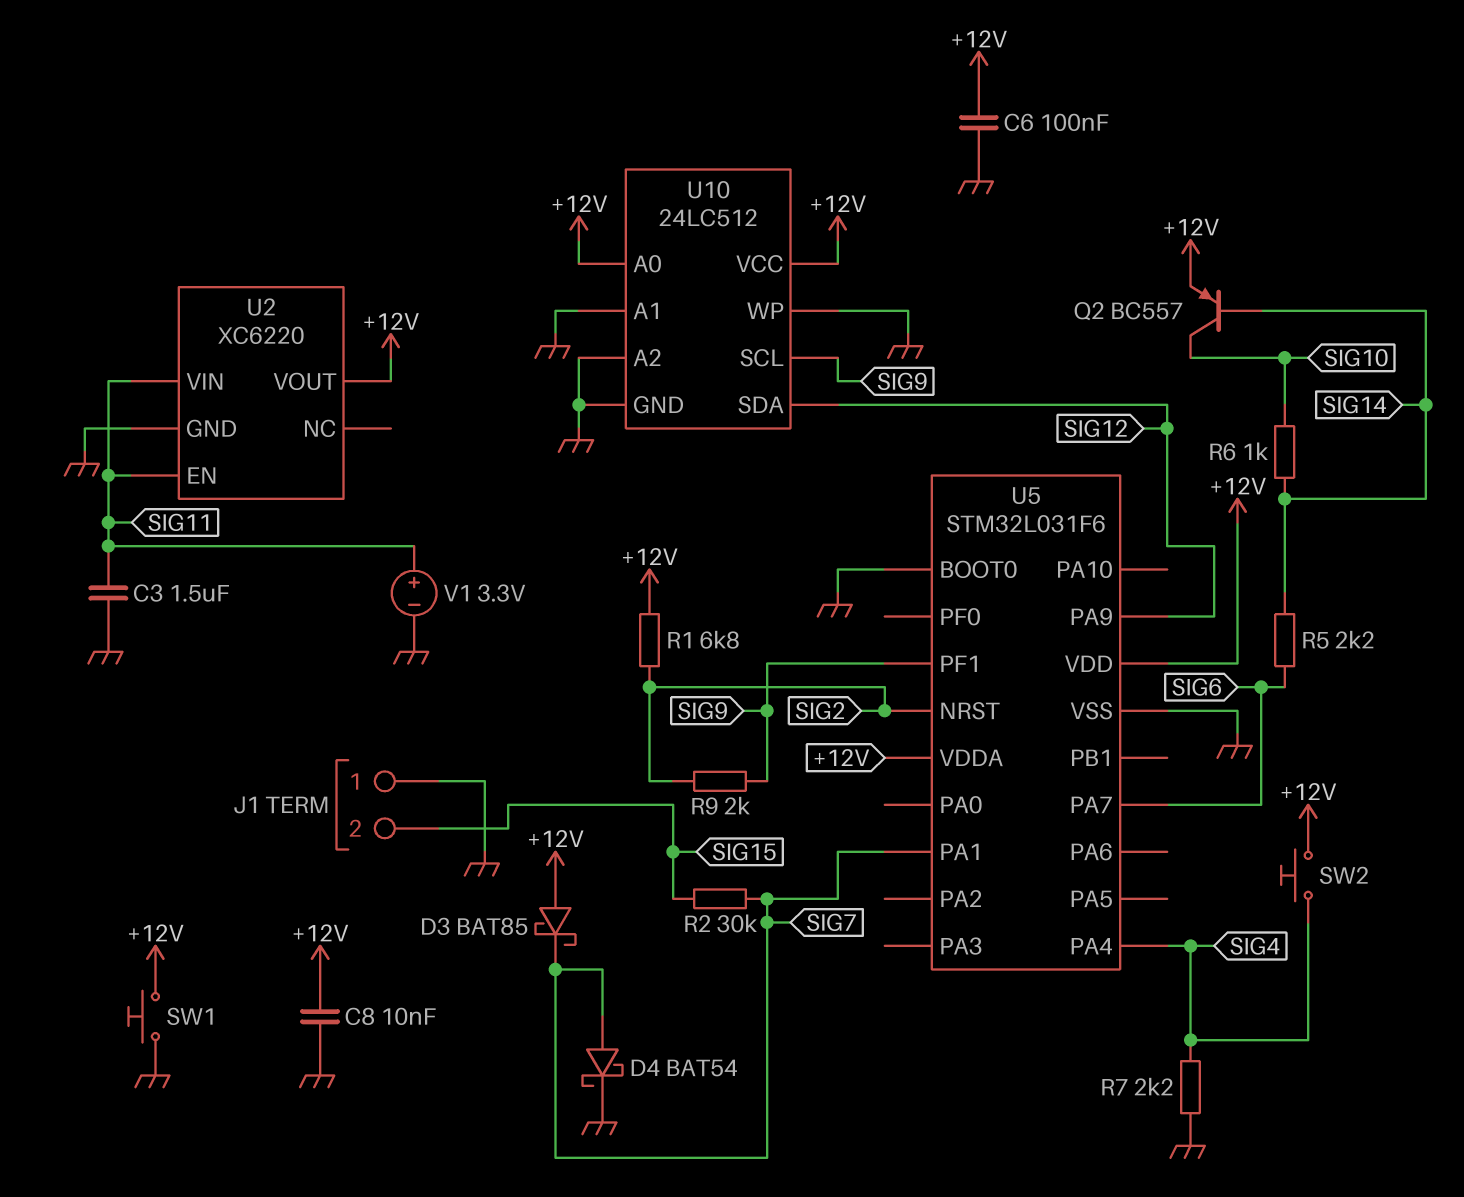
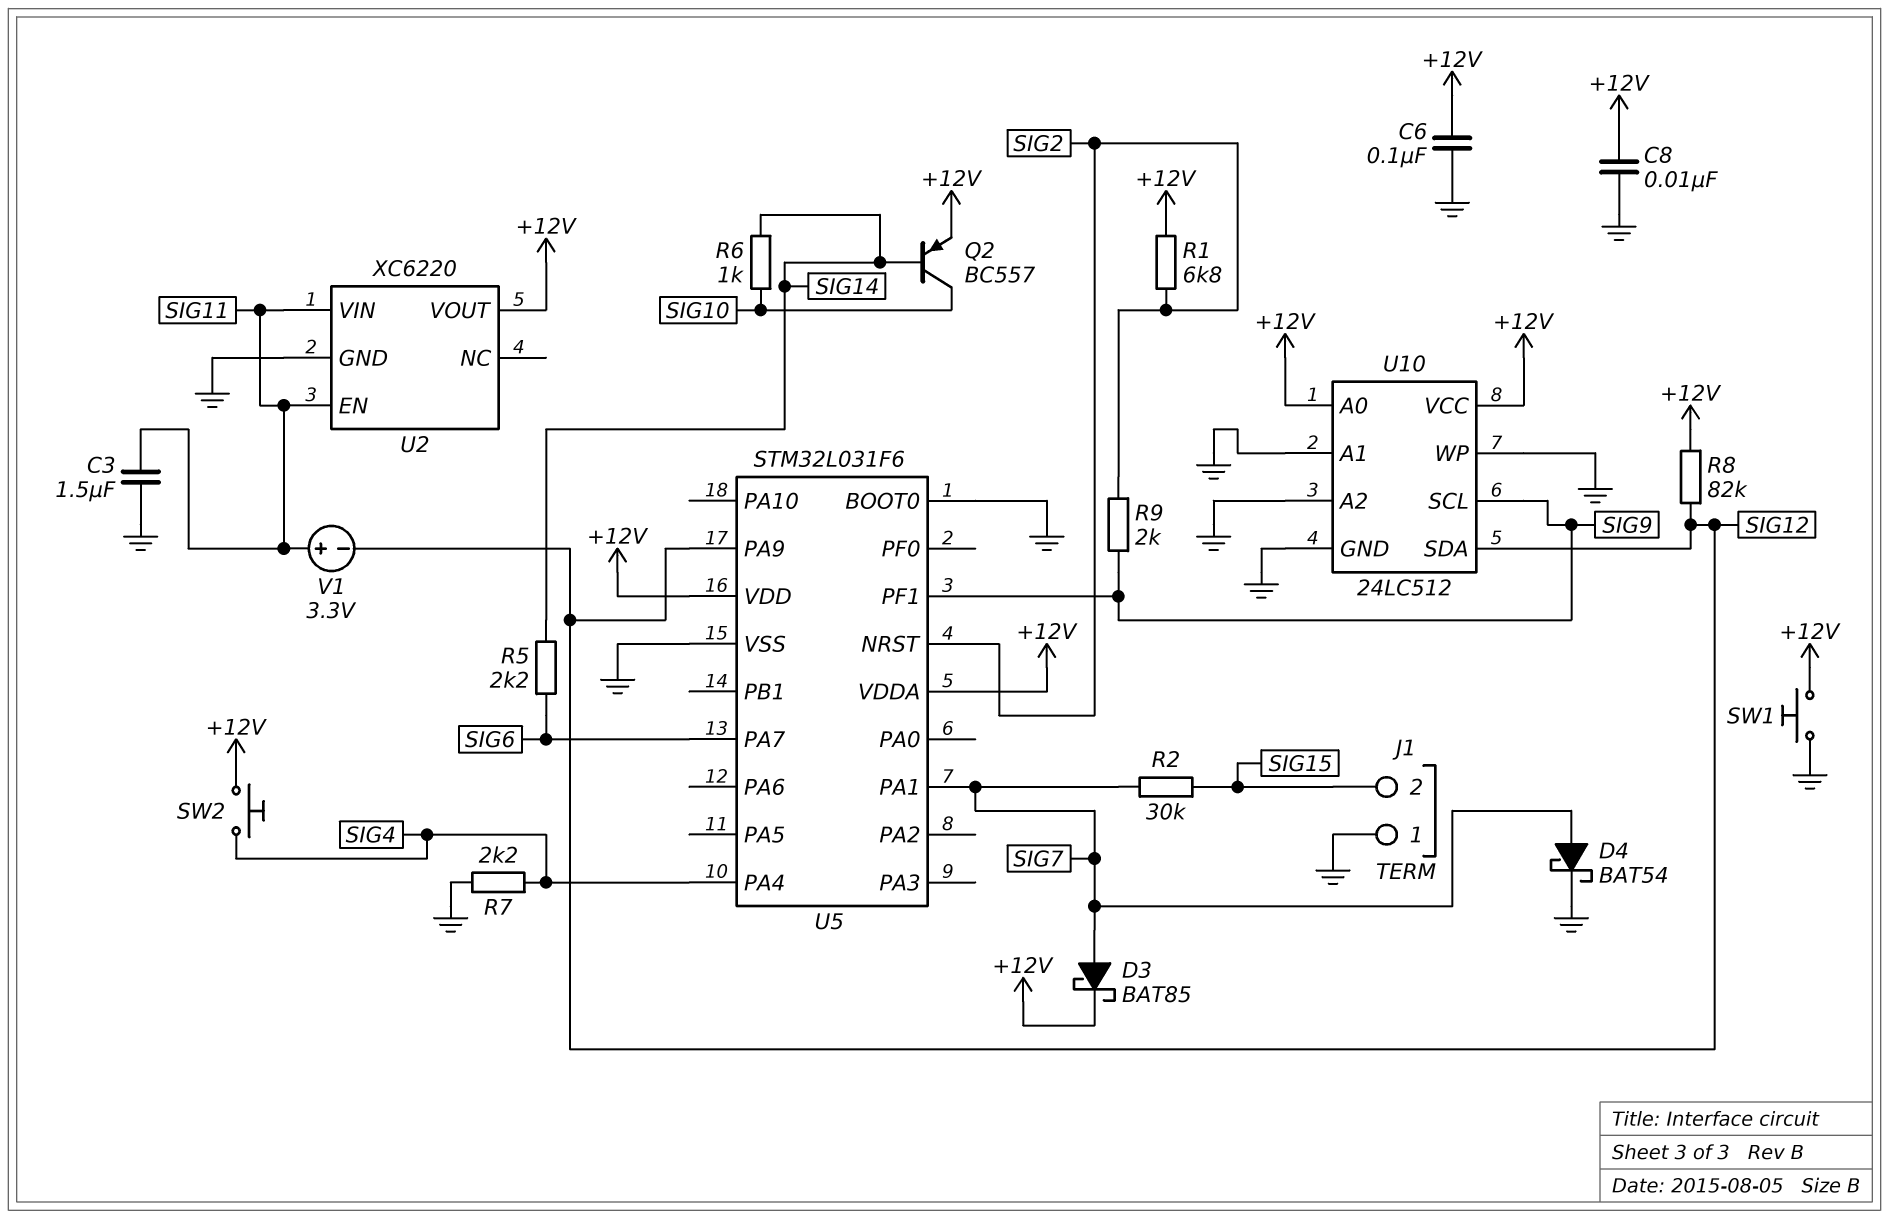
D3: schottky BAT85 (A +12V, K SIG7) -> schottky BAT85 (A SIG7, K +12V)
R8: none -> 82k (+12V, SIG12)
V1: 3.3V (plus SIG11, minus GND) -> 3.3V (plus SIG11, minus SIG12)

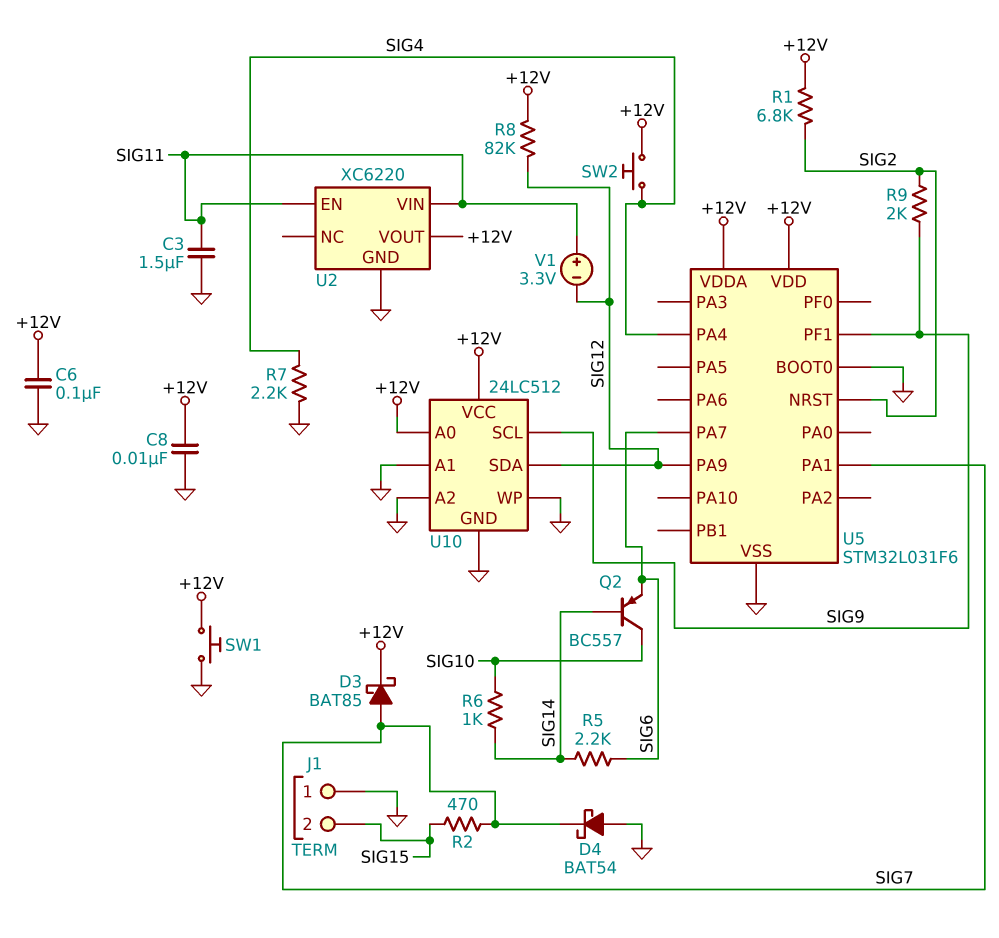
D4: schottky BAT54 (A SIG7, K GND) -> schottky BAT54 (A GND, K SIG7)
Q2: PNP BC557 (B SIG14, C SIG10, E +12V) -> PNP BC557 (B SIG14, C SIG10, E SIG6)
R2: 30k (SIG7, SIG15) -> 470 (SIG7, SIG15)

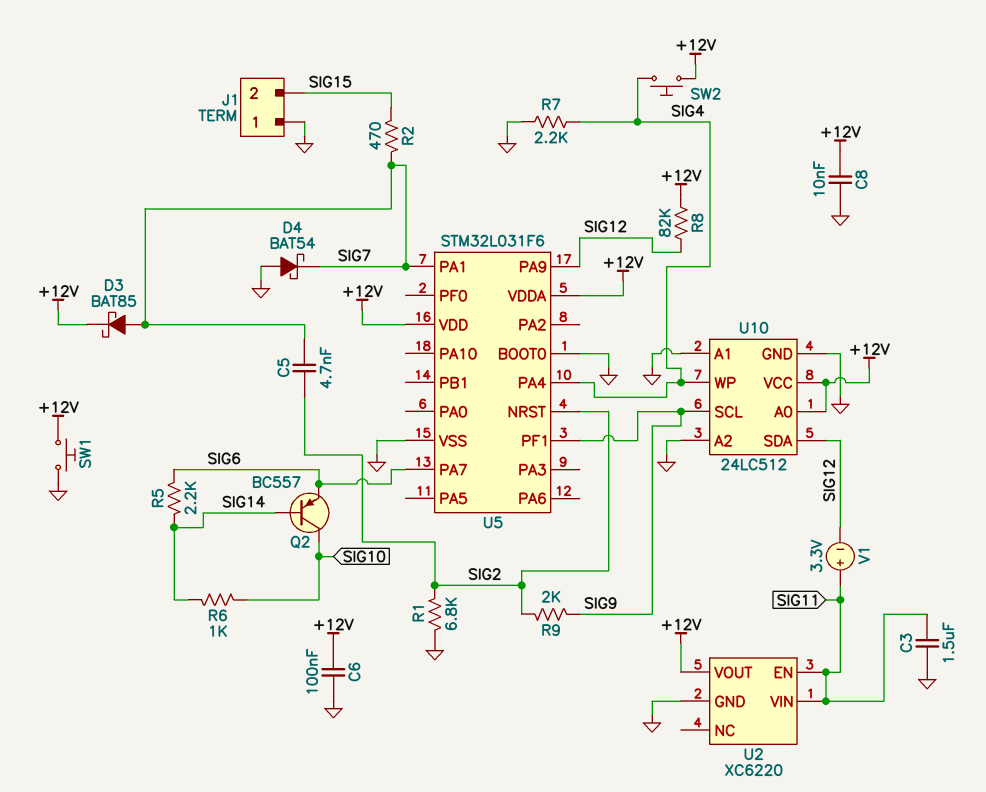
C5: none -> 4.7nF (SIG2, SIG7)
R1: 6.8k (+12V, SIG2) -> 6.8k (GND, SIG2)
U10 pin WP: GND -> SIG4

